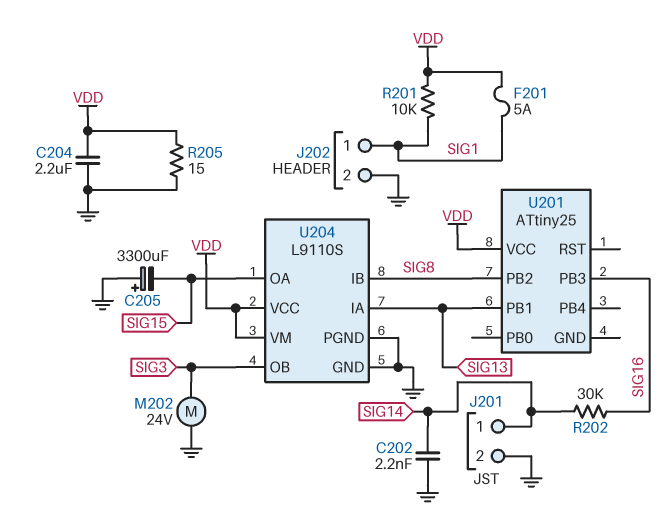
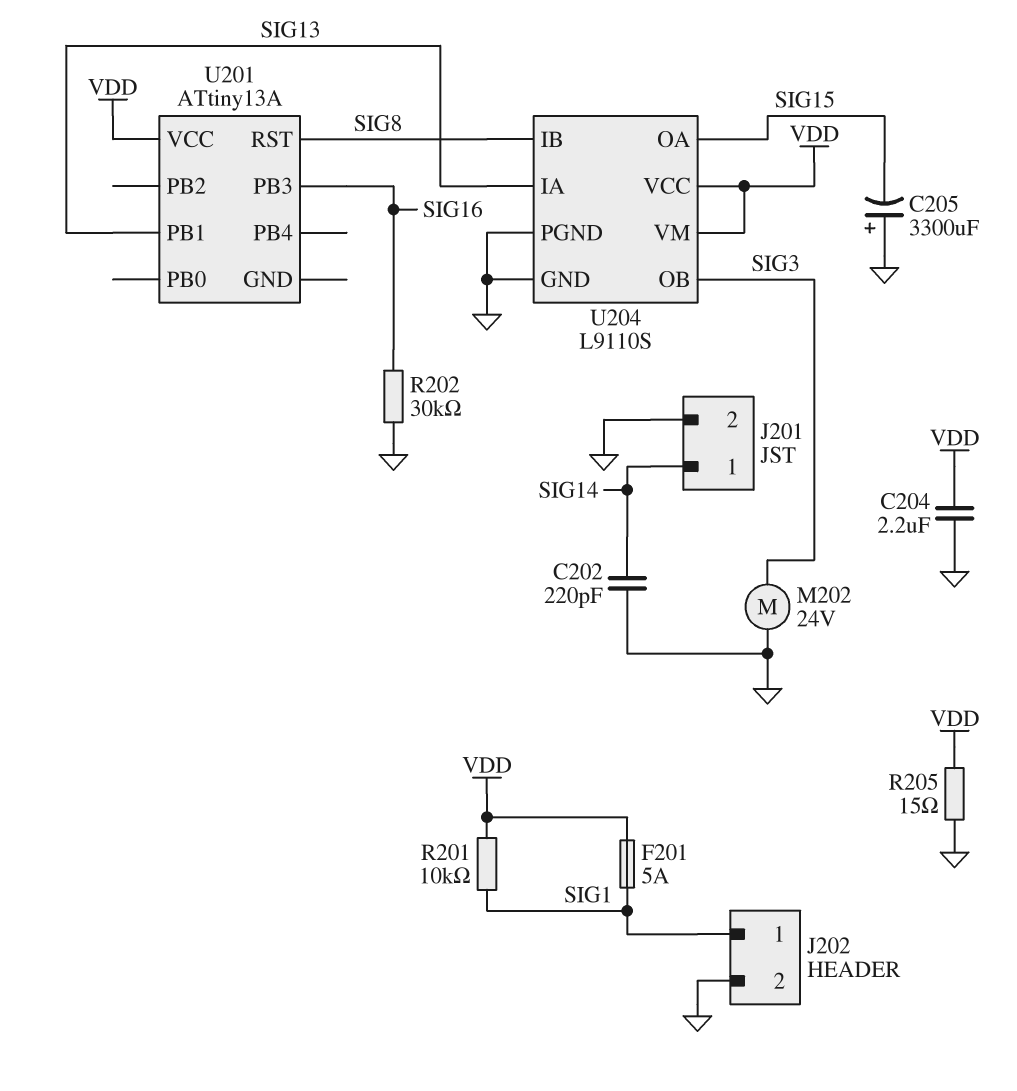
C202: 2.2nF (GND, SIG14) -> 220pF (GND, SIG14)
R202: 30k (SIG14, SIG16) -> 30k (GND, SIG16)
U201: ATtiny25 -> ATtiny13A
U201 pin PB2: SIG8 -> none
U201 pin RST: none -> SIG8

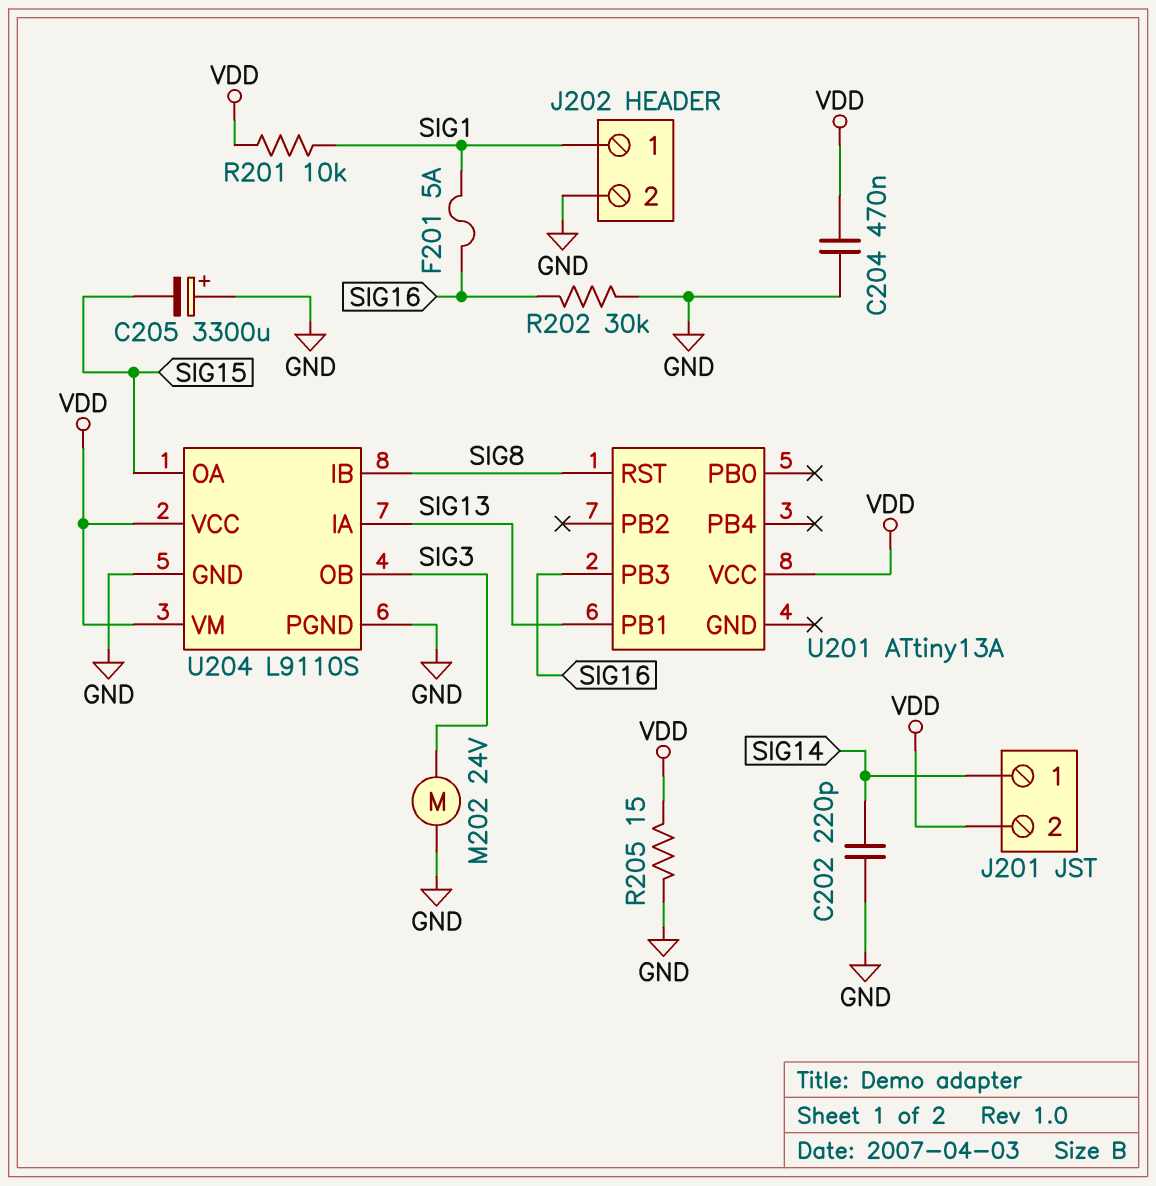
C204: 2.2uF (GND, VDD) -> 470nF (GND, VDD)
F201: 5A (SIG1, VDD) -> 5A (SIG1, SIG16)
J201 pin 2: GND -> VDD

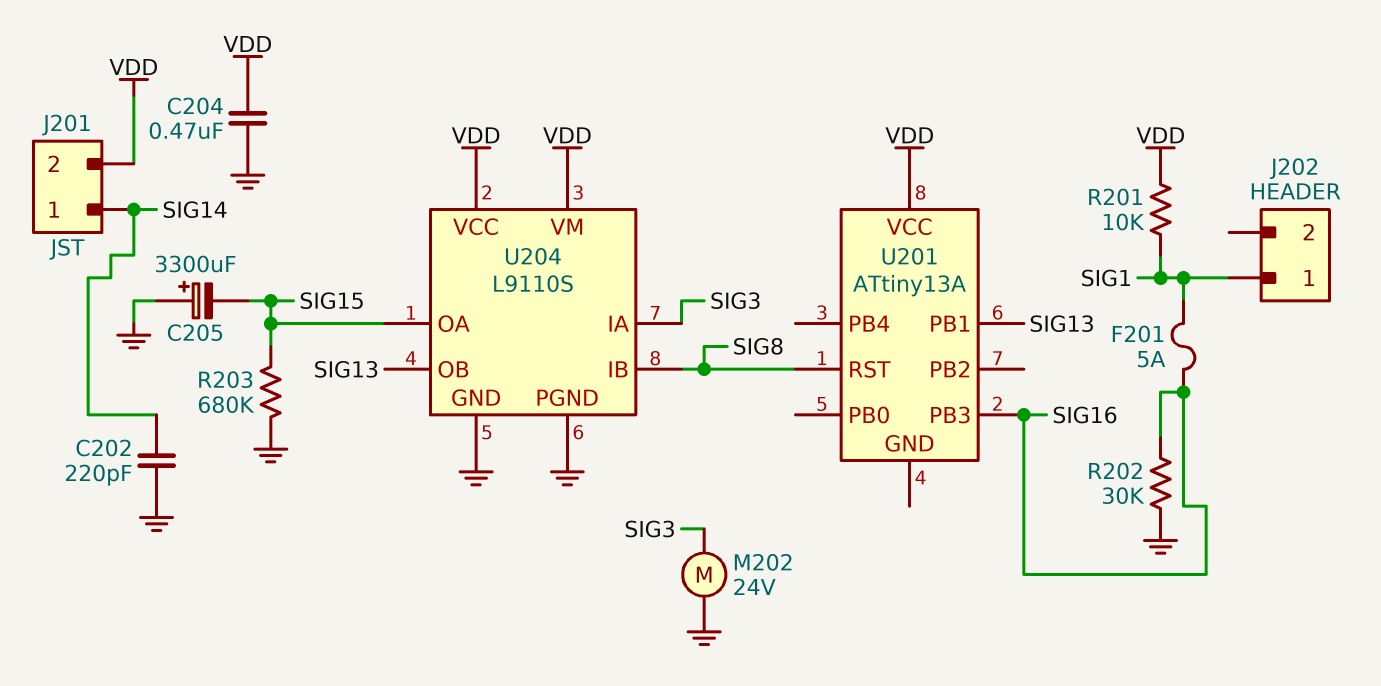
J202 pin 2: GND -> none
R203: none -> 680k (GND, SIG15)
R205: 15 (GND, VDD) -> none
U204 pin IA: SIG13 -> SIG3
U204 pin OB: SIG3 -> SIG13

